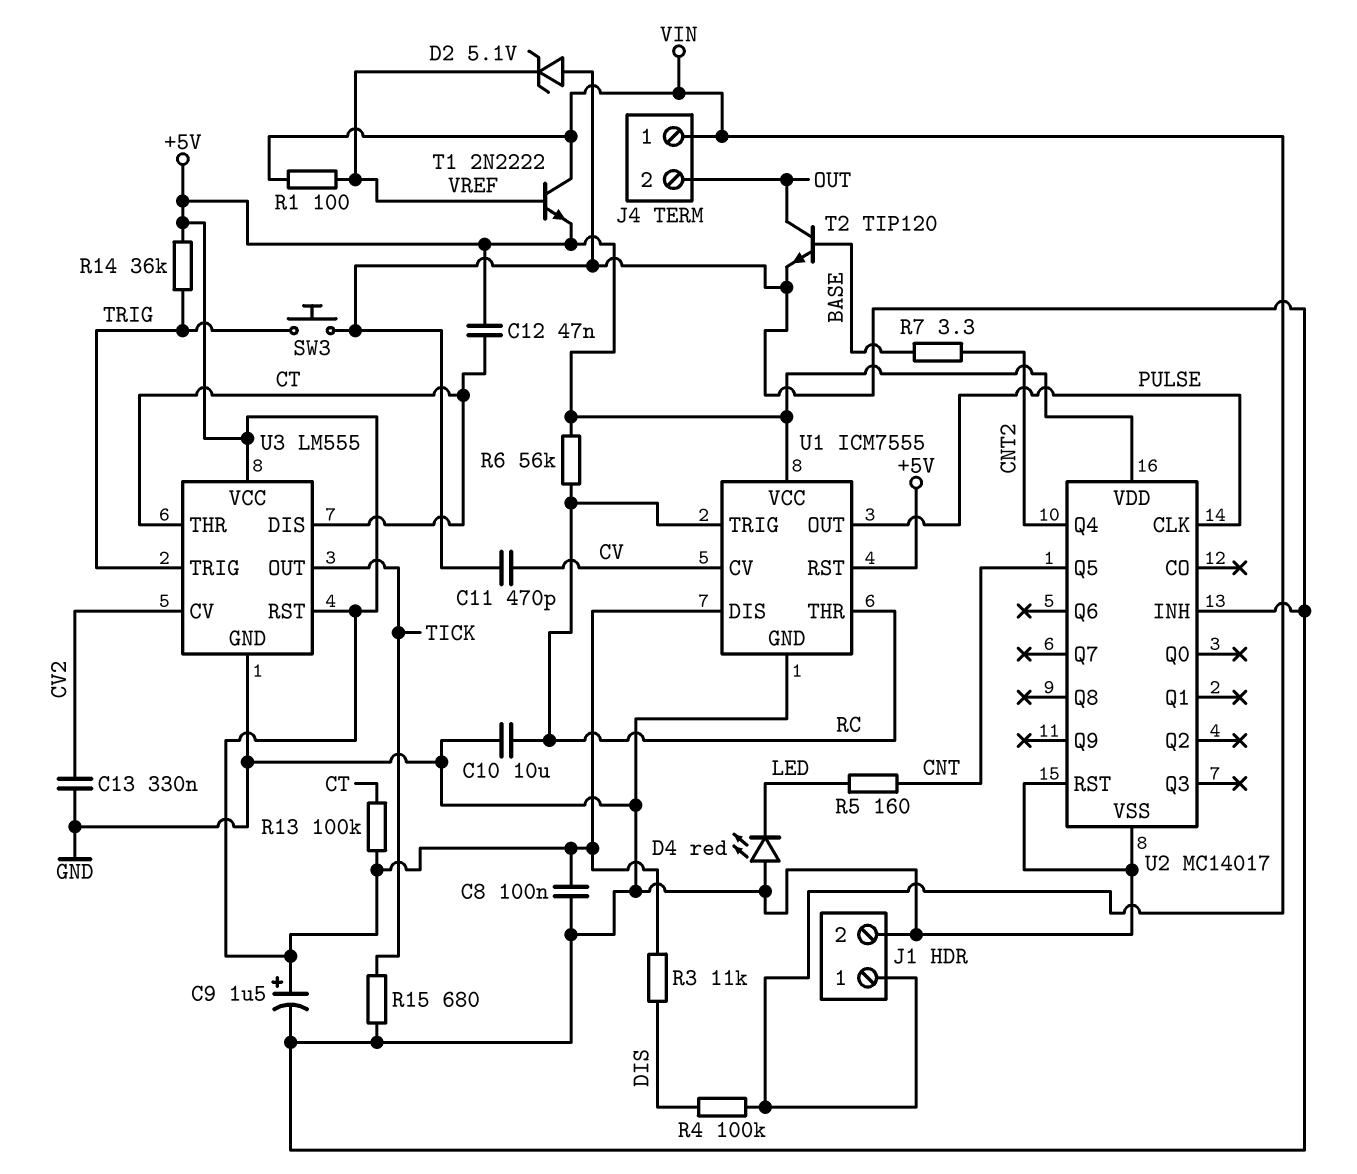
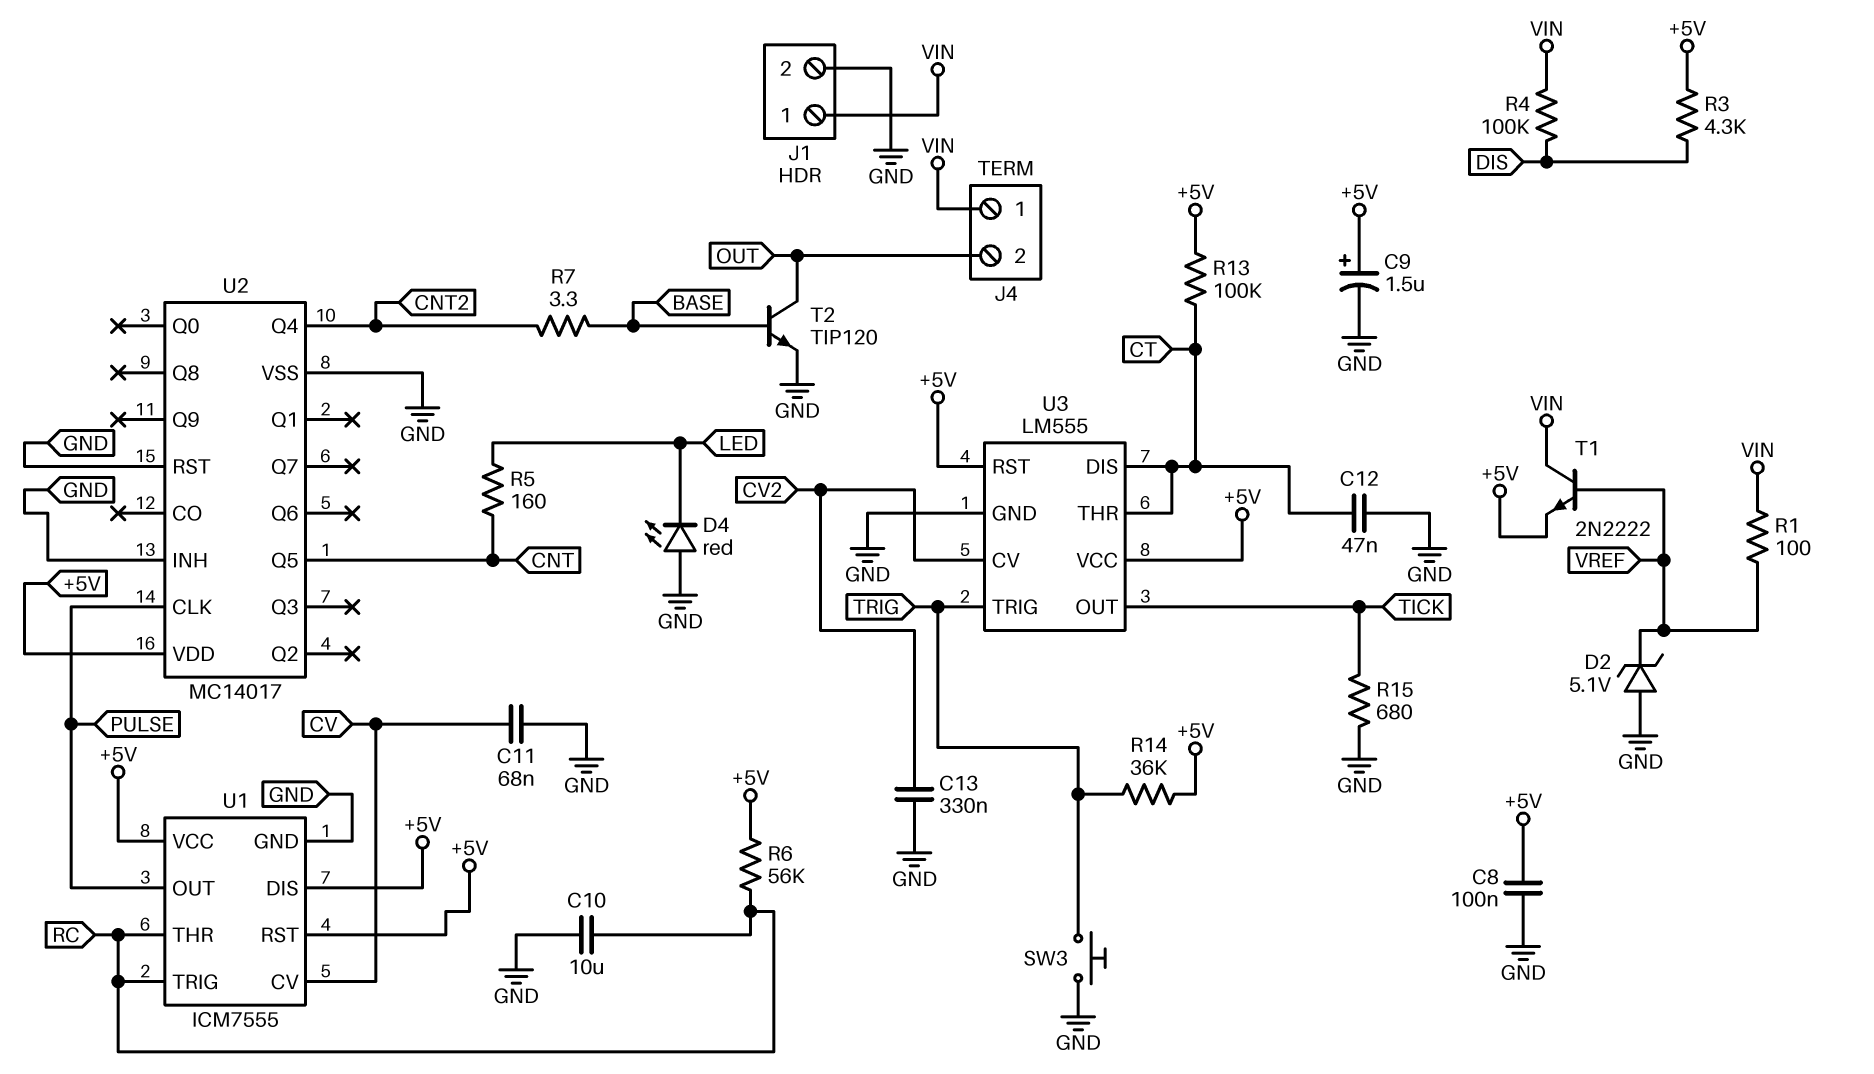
C11: 470pF (CV, GND) -> 68nF (CV, GND)
C12: 47nF (+5V, CT) -> 47nF (CT, GND)
R3: 11k (+5V, DIS) -> 4.3k (+5V, DIS)

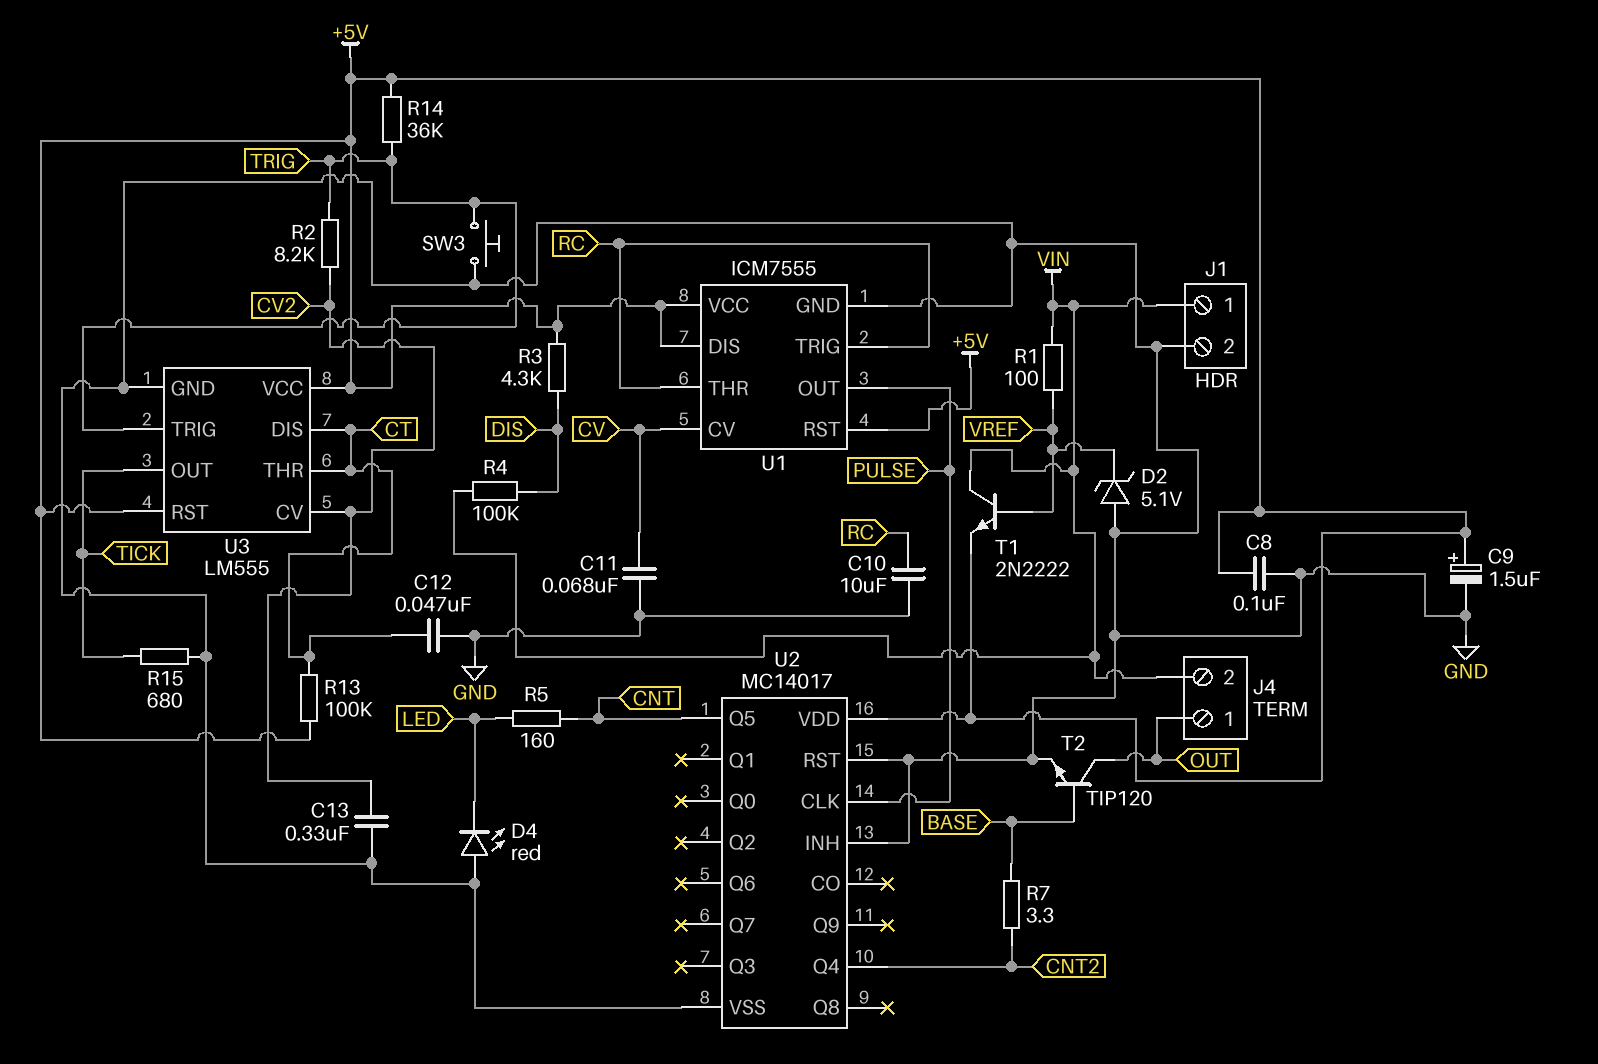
J4 pin 1: VIN -> OUT
J4 pin 2: OUT -> VIN
R2: none -> 8.2k (CV2, TRIG)
R6: 56k (+5V, RC) -> none

